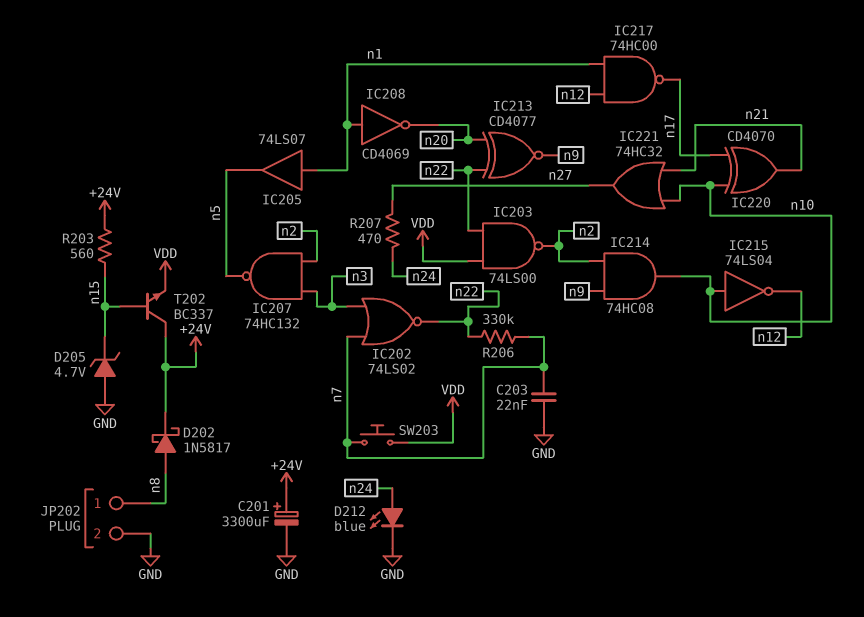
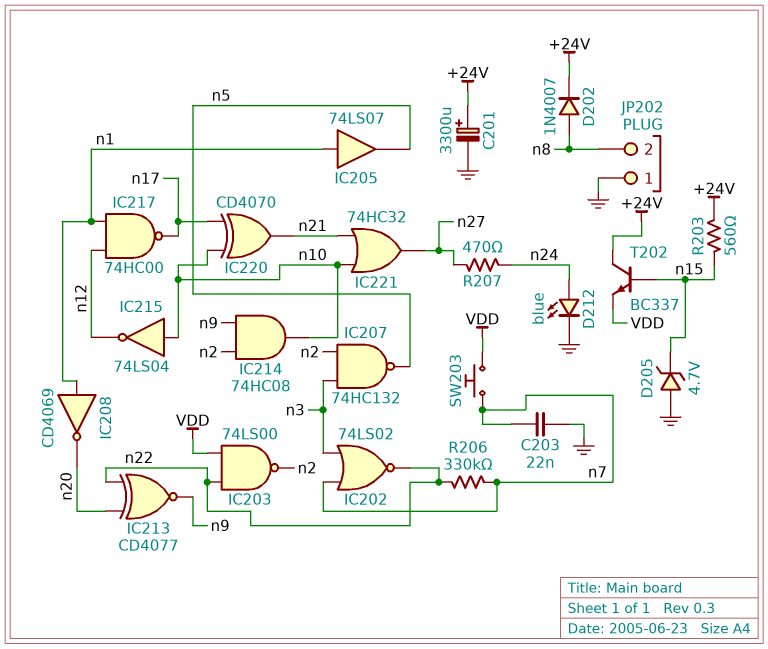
D202: schottky 1N5817 (A n8, K +24V) -> diode 1N4007 (A n8, K +24V)
JP202 pin 1: n8 -> GND
JP202 pin 2: GND -> n8

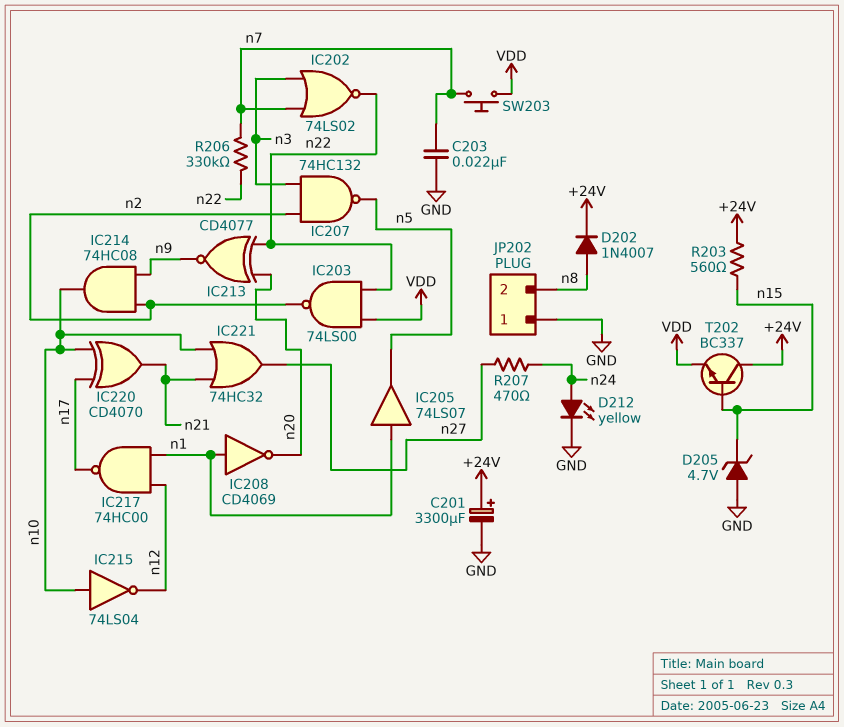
D212: LED blue (A n24, K GND) -> LED yellow (A n24, K GND)

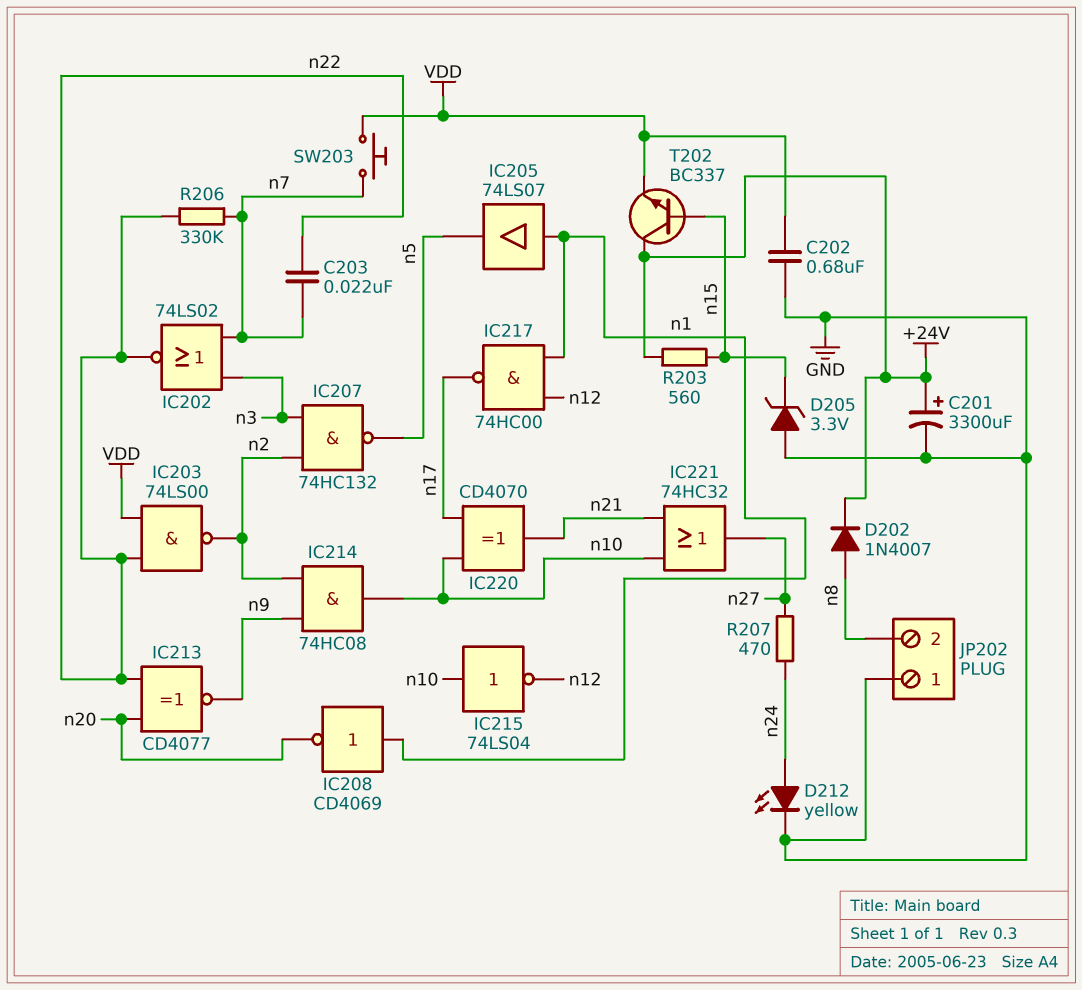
C202: none -> 680nF (GND, VDD)
C203: 22nF (GND, n7) -> 22nF (n7, n22)
D205: zener 4.7V (A GND, K n15) -> zener 3.3V (A GND, K n15)

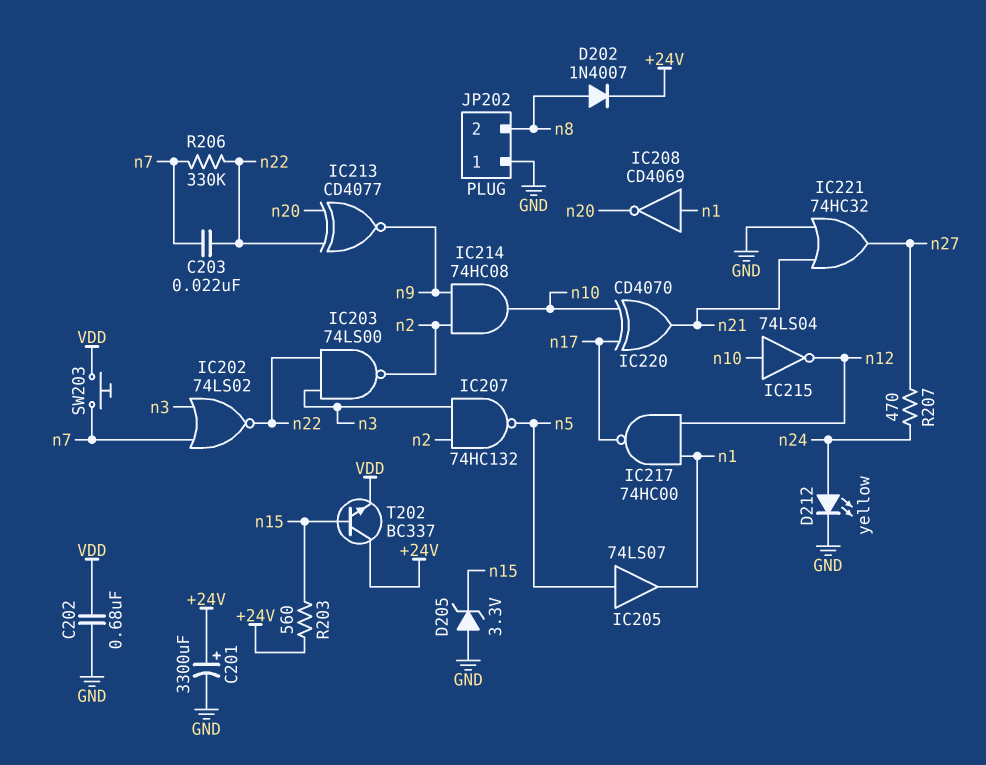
IC203: NAND 74LS00 (in VDD, in n22, out n2) -> NAND 74LS00 (in n3, in n22, out n2)
IC205: buffer 74LS07 (in n1, out n5) -> buffer 74LS07 (in n5, out n1)
IC221: OR 74HC32 (in n10, in n21, out n27) -> OR 74HC32 (in GND, in n21, out n27)

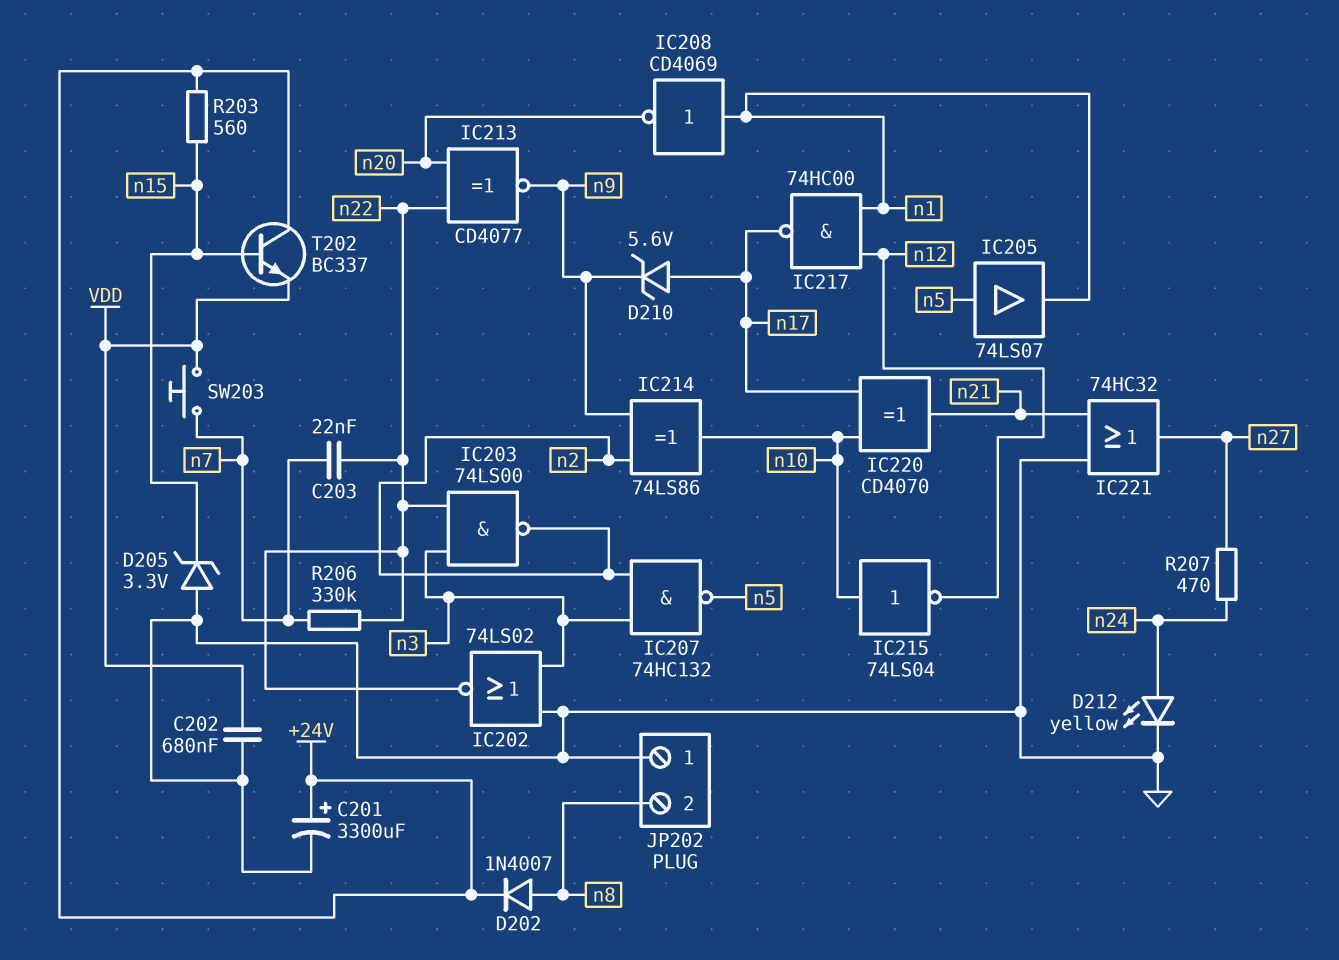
D210: none -> zener 5.6V (A n17, K n9)
IC202: NOR 74LS02 (in n3, in n7, out n22) -> NOR 74LS02 (in GND, in n3, out n22)
IC214: AND 74HC08 (in n2, in n9, out n10) -> XOR 74LS86 (in n2, in n9, out n10)

